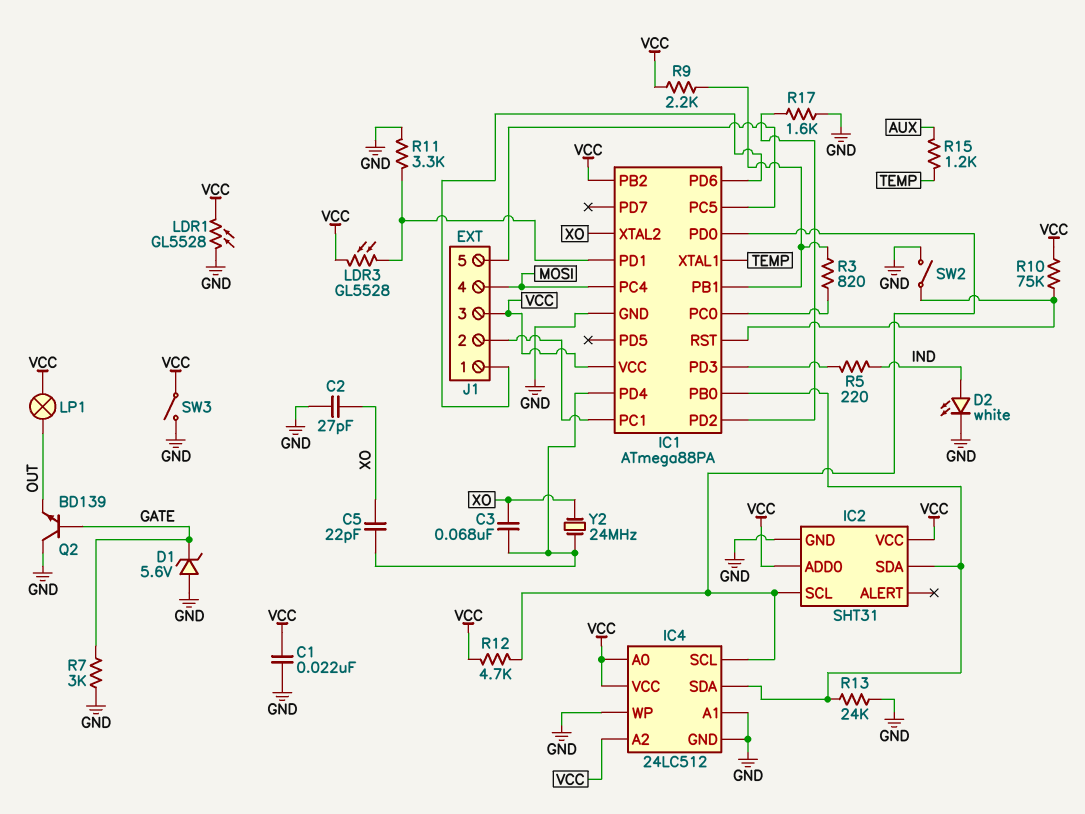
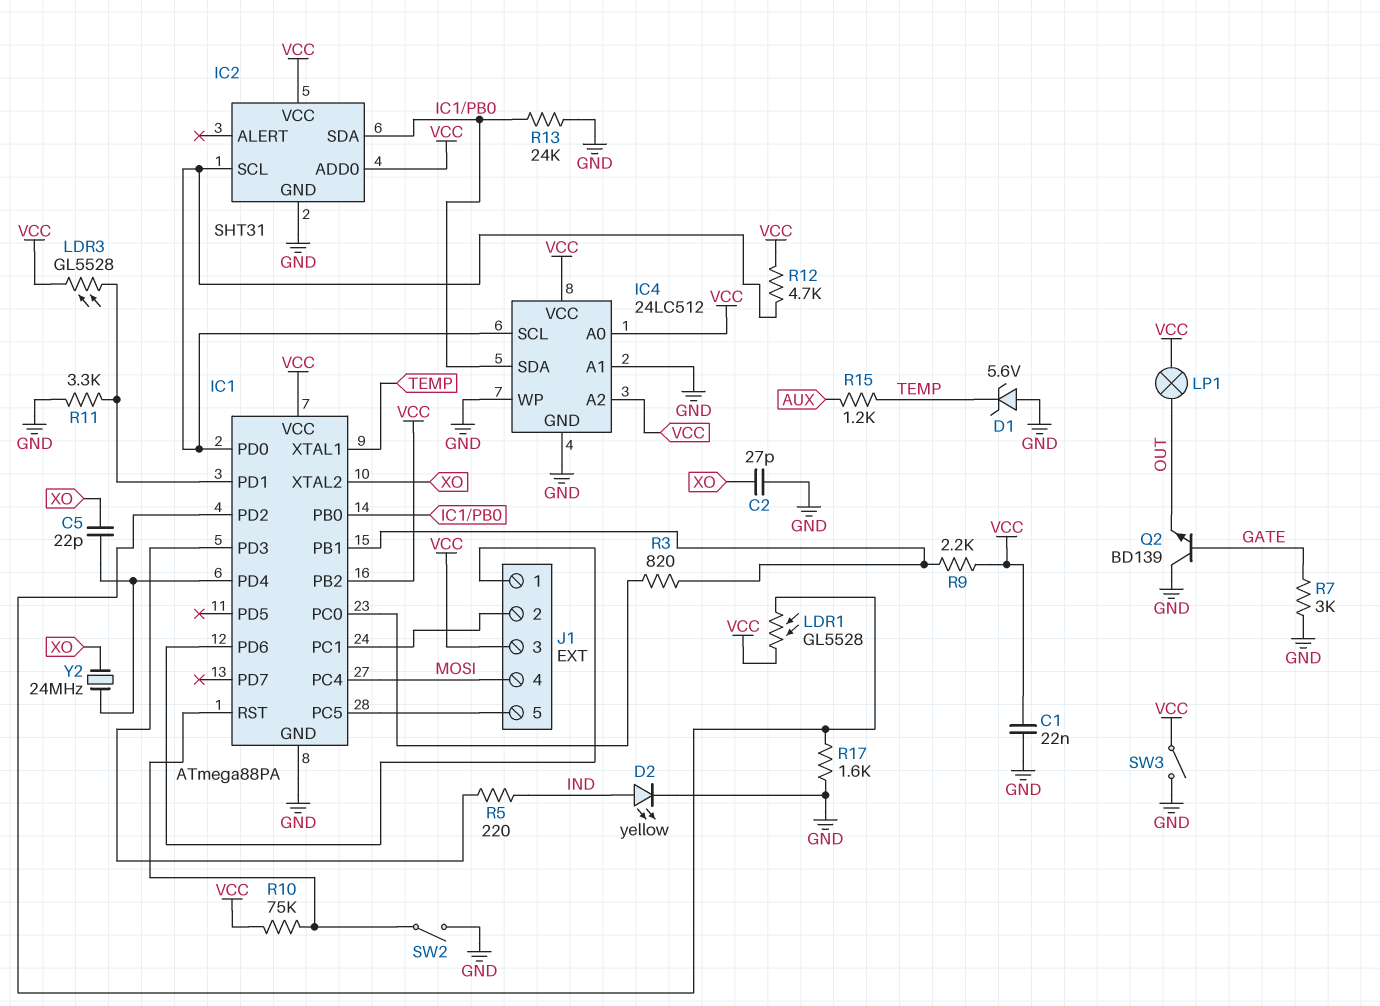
C3: 68nF (IC1/PD4, XO) -> none
D1: zener 5.6V (A GND, K GATE) -> zener 5.6V (A GND, K TEMP)
D2: LED white (A IND, K GND) -> LED yellow (A IND, K GND)
LDR1: GL5528 (GND, VCC) -> GL5528 (IC1/PD2, VCC)

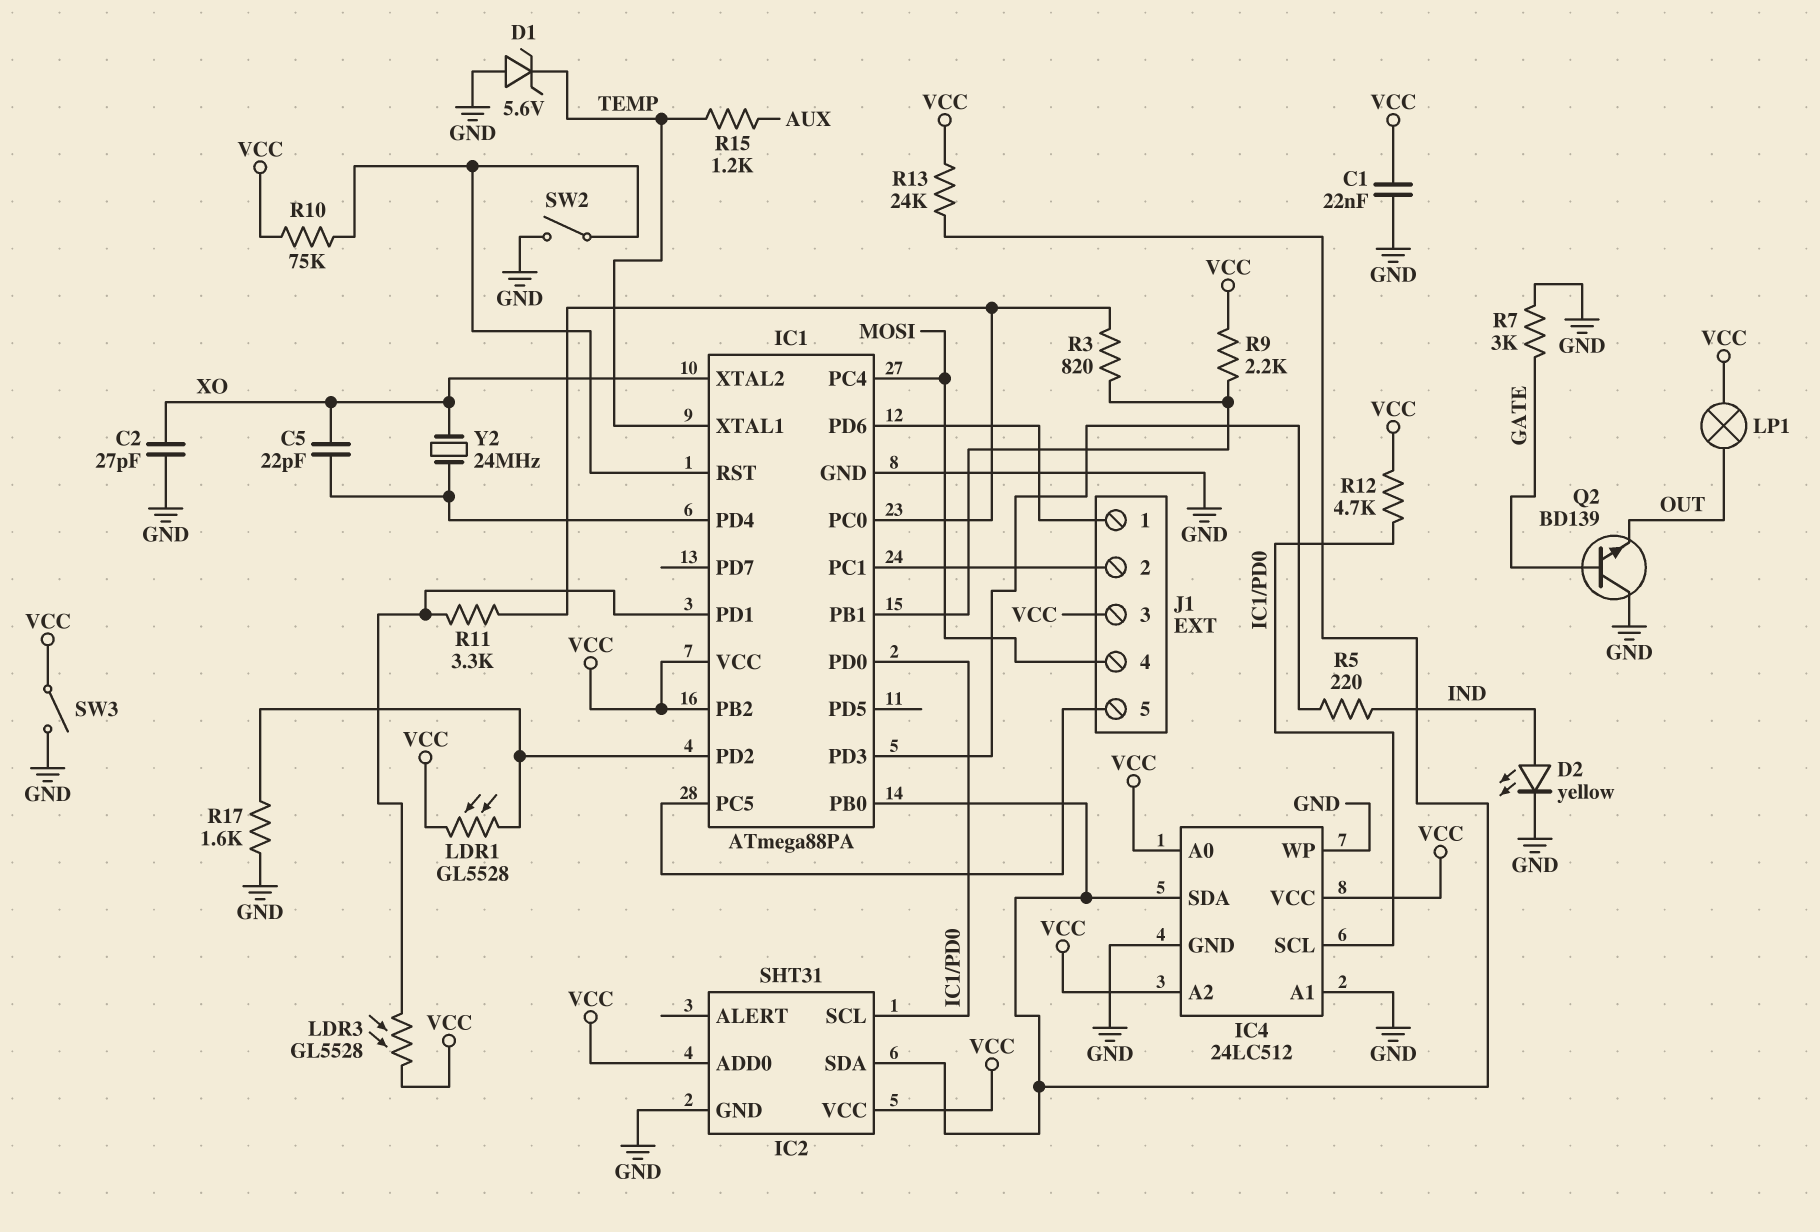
R11: 3.3k (GND, IC1/PD1) -> 3.3k (IC1/PC0, IC1/PD1)
R13: 24k (GND, IC1/PB0) -> 24k (IC1/PB0, VCC)

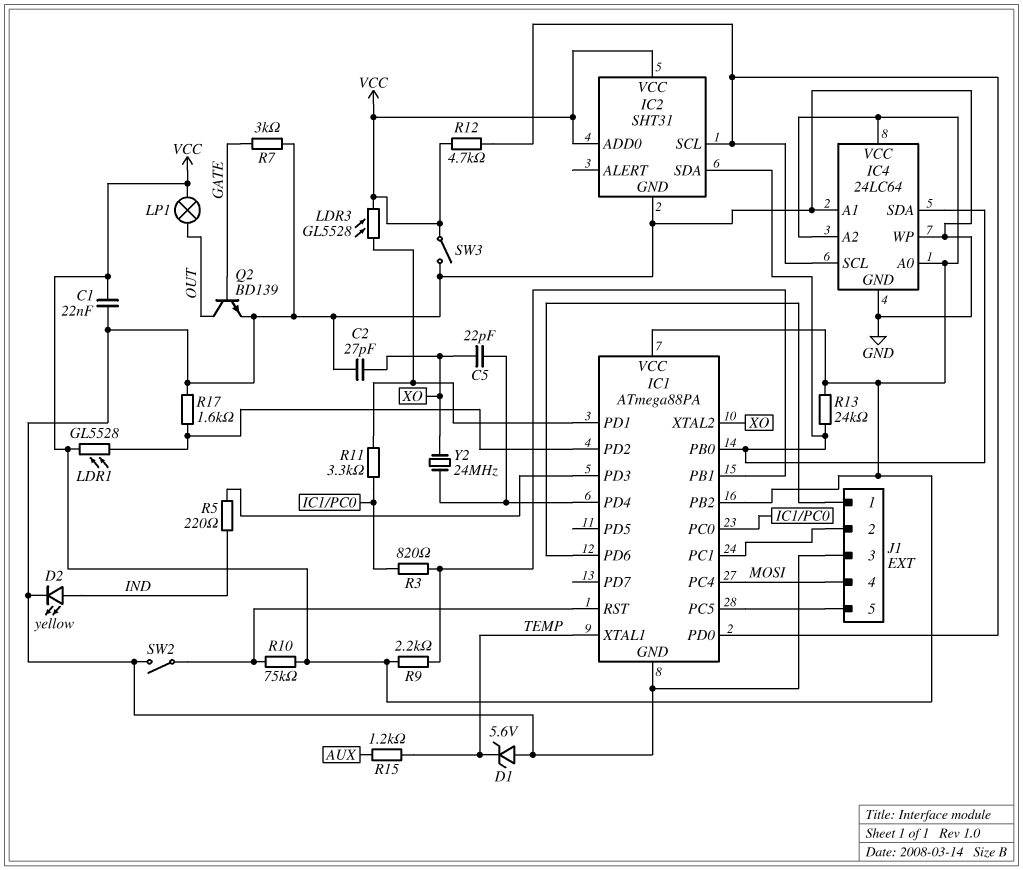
IC4: 24LC512 -> 24LC64
J1 pin 3: VCC -> GND
Q2: NPN BD139 (B GATE, C GND, E OUT) -> NPN BD139 (B GATE, C OUT, E GND)

